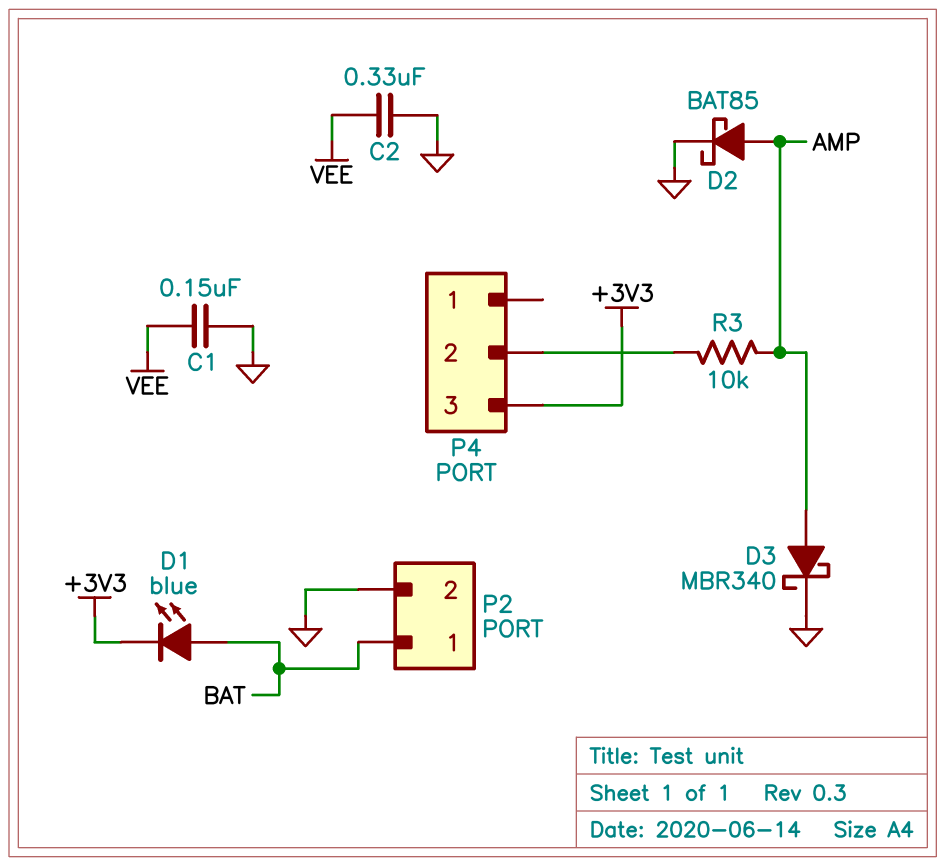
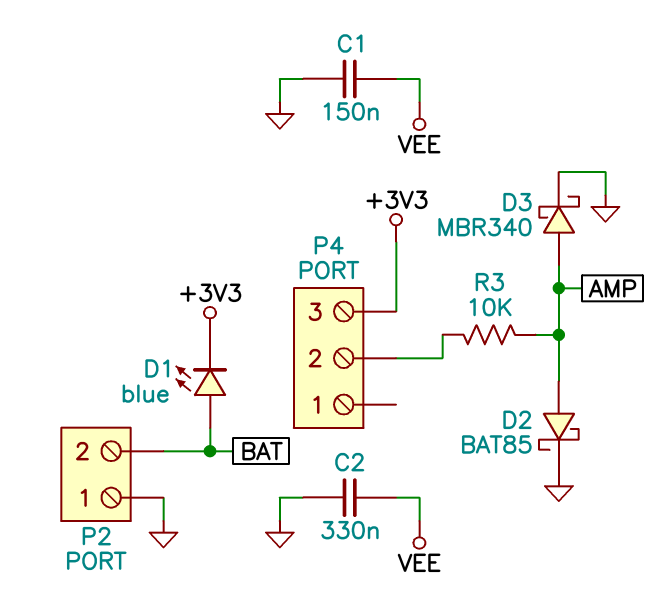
P2 pin 1: BAT -> GND
P2 pin 2: GND -> BAT

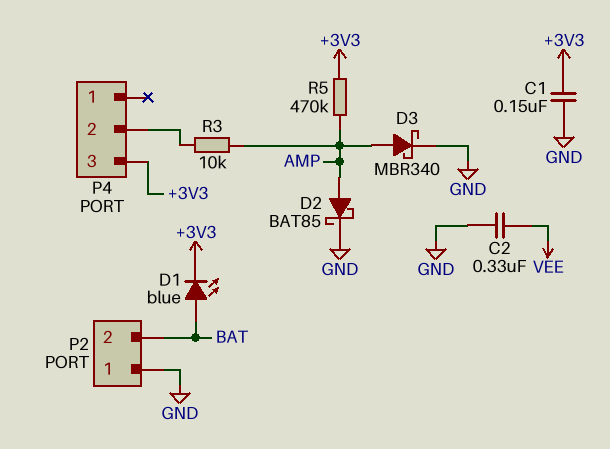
C1: 150nF (GND, VEE) -> 150nF (+3V3, GND)
R5: none -> 470k (+3V3, AMP)

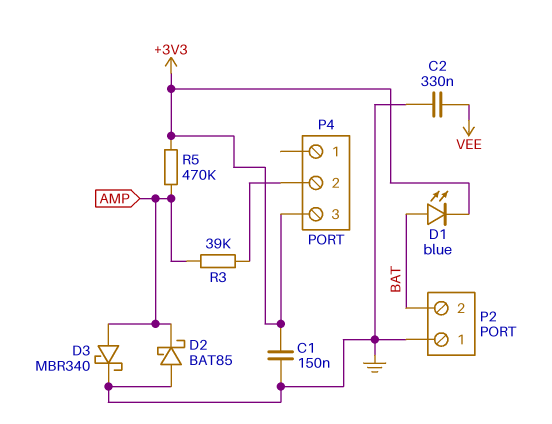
D2: schottky BAT85 (A AMP, K GND) -> schottky BAT85 (A GND, K AMP)
R3: 10k (AMP, P4/2) -> 39k (AMP, P4/2)

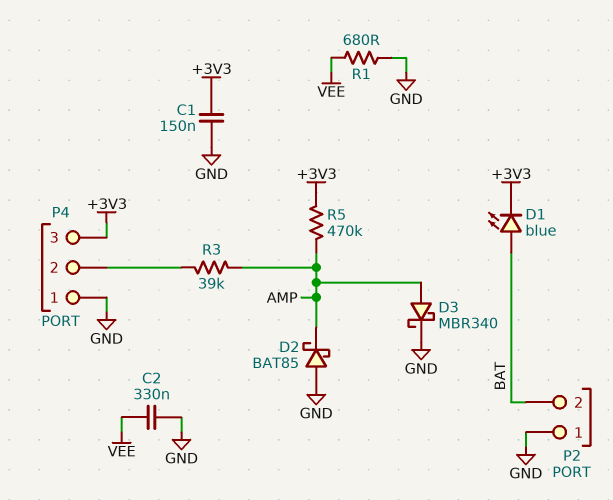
P4 pin 1: none -> GND
R1: none -> 680 (GND, VEE)

